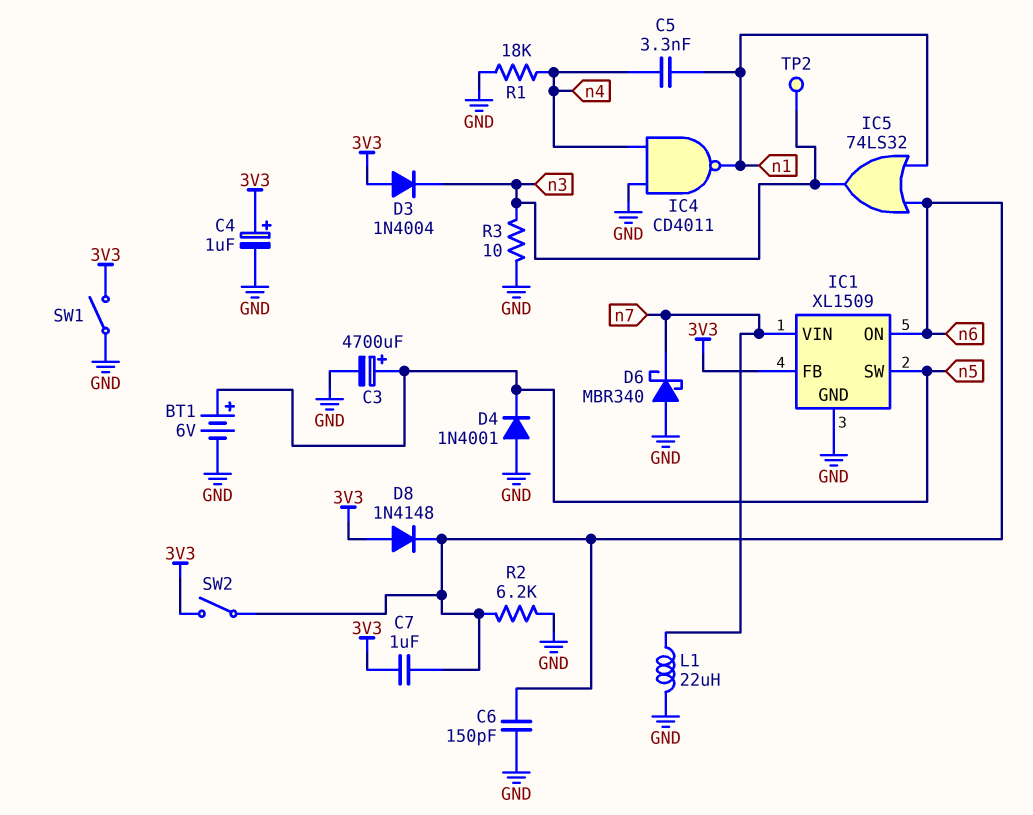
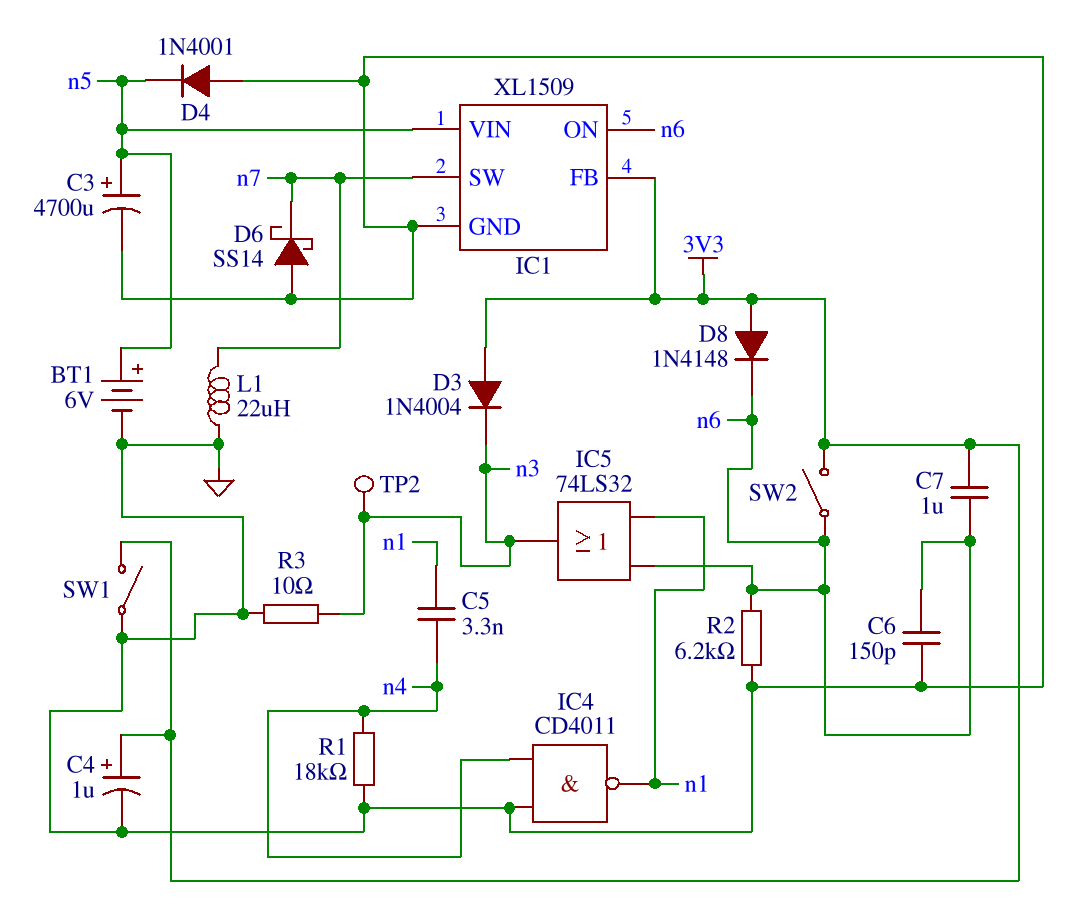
D6: schottky MBR340 (A GND, K n7) -> schottky SS14 (A GND, K n7)
IC1 pin SW: n5 -> n7
IC1 pin VIN: n7 -> n5

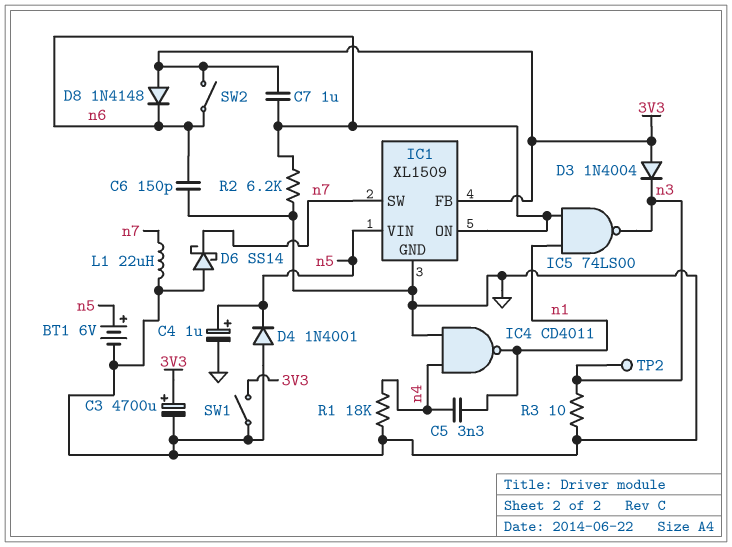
C3: 4700uF (plus n5, minus GND) -> 4700uF (plus 3V3, minus GND)
C4: 1uF (plus 3V3, minus GND) -> 1uF (plus n5, minus GND)
IC5: OR 74LS32 (in n1, in n6, out n3) -> NAND 74LS00 (in n1, in n6, out n3)

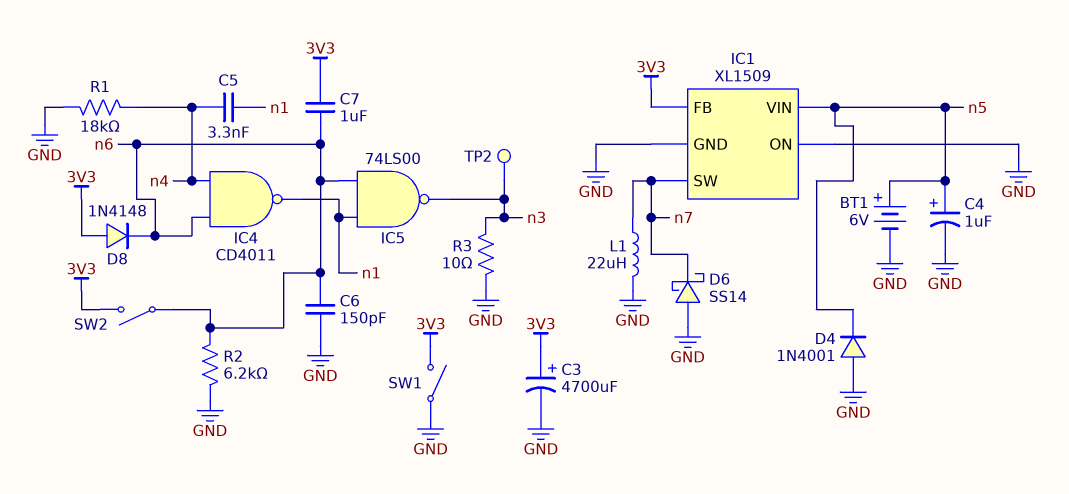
D3: diode 1N4004 (A 3V3, K n3) -> none
IC1 pin ON: n6 -> GND
IC4: NAND CD4011 (in GND, in n4, out n1) -> NAND CD4011 (in n4, in n6, out n1)

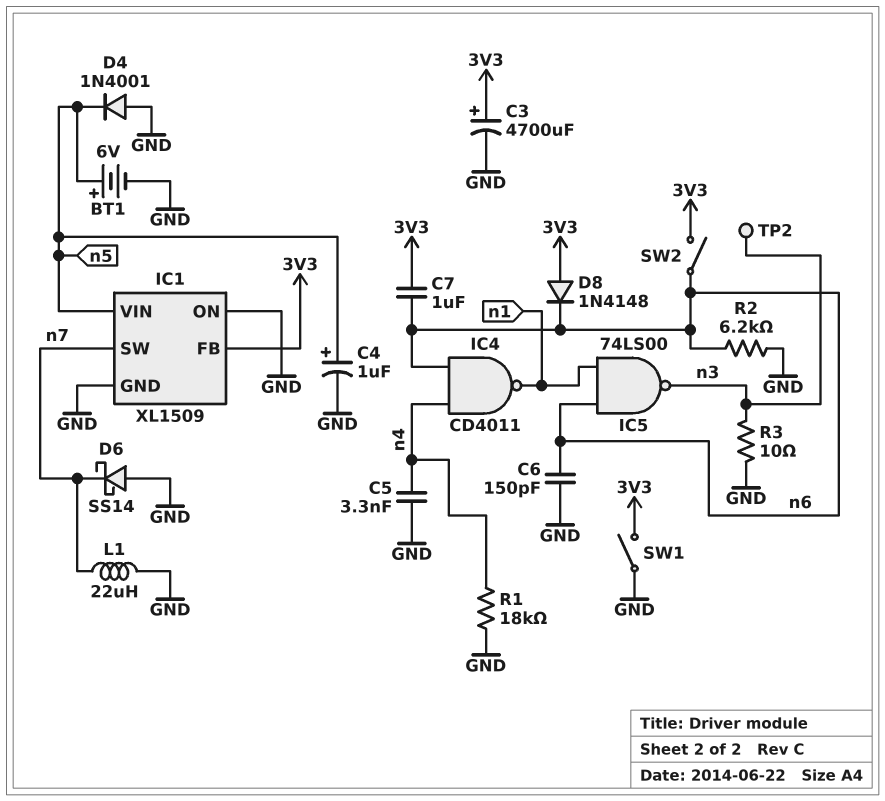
C5: 3.3nF (n1, n4) -> 3.3nF (GND, n4)

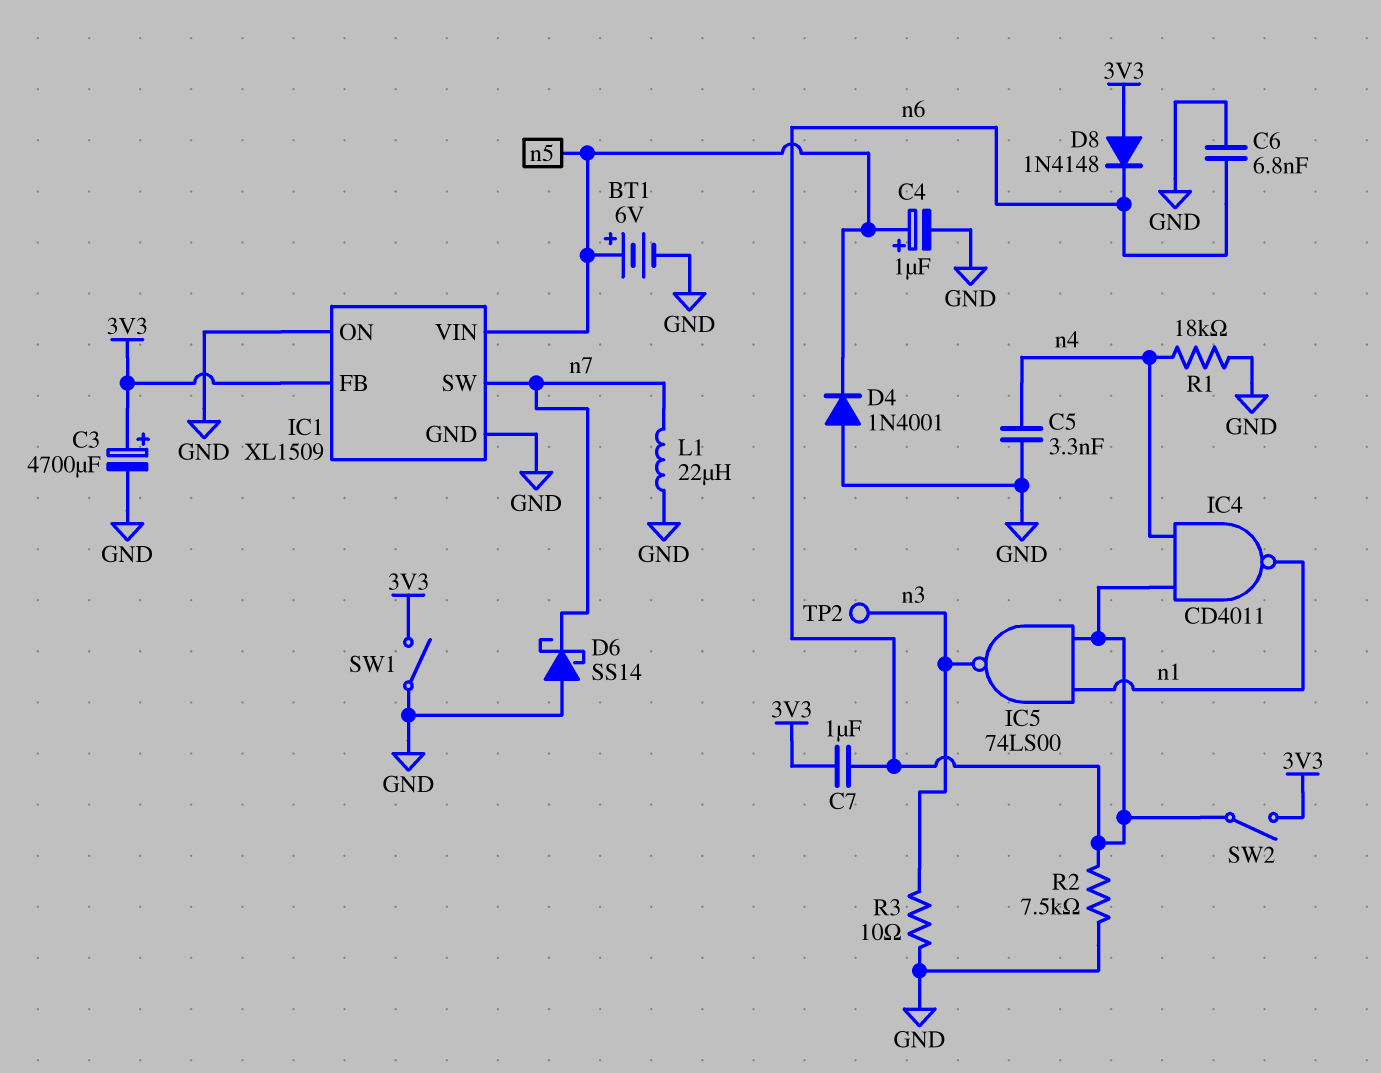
C6: 150pF (GND, n6) -> 6.8nF (GND, n6)
R2: 6.2k (GND, n6) -> 7.5k (GND, n6)

